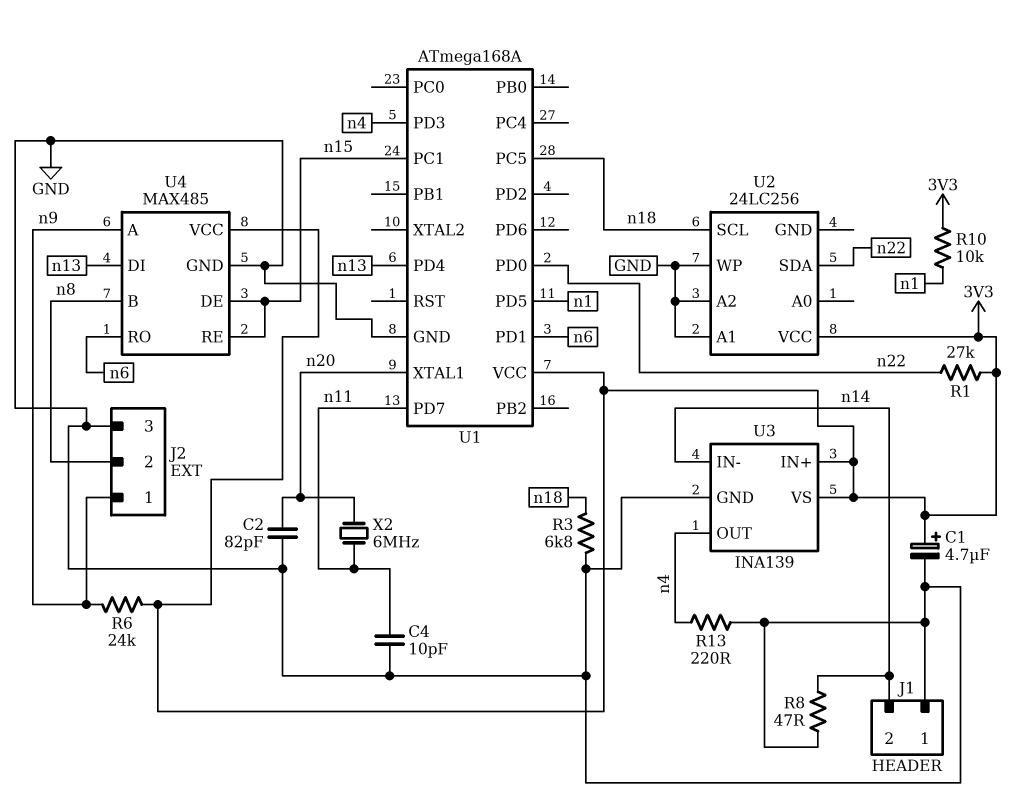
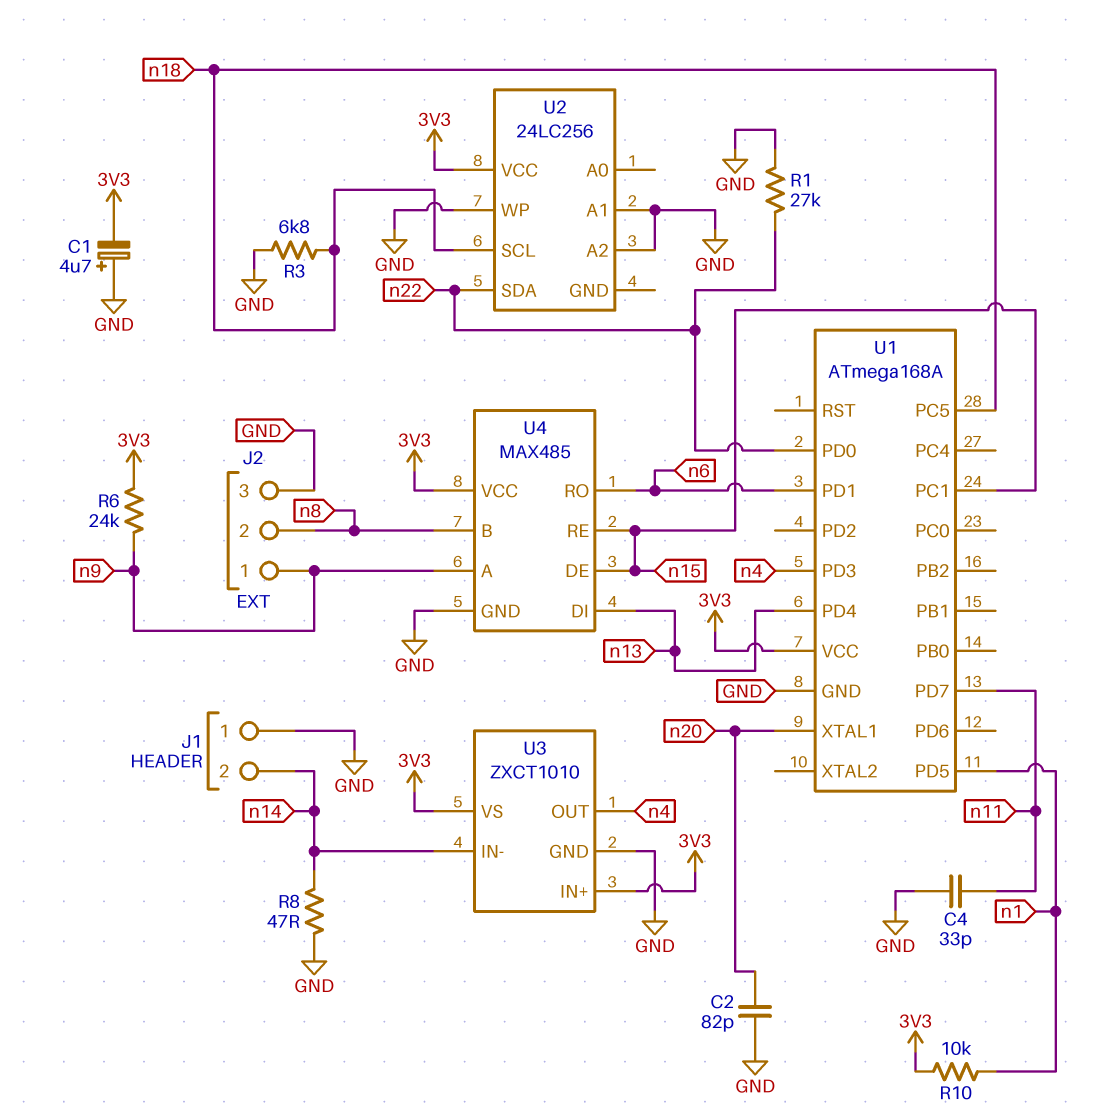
C1: 4.7uF (plus 3V3, minus GND) -> 4.7uF (plus GND, minus 3V3)
C4: 10pF (GND, n11) -> 33pF (GND, n11)
R1: 27k (3V3, n22) -> 27k (GND, n22)
R13: 220 (GND, n4) -> none
U3: INA139 -> ZXCT1010
X2: 6MHz (n11, n20) -> none

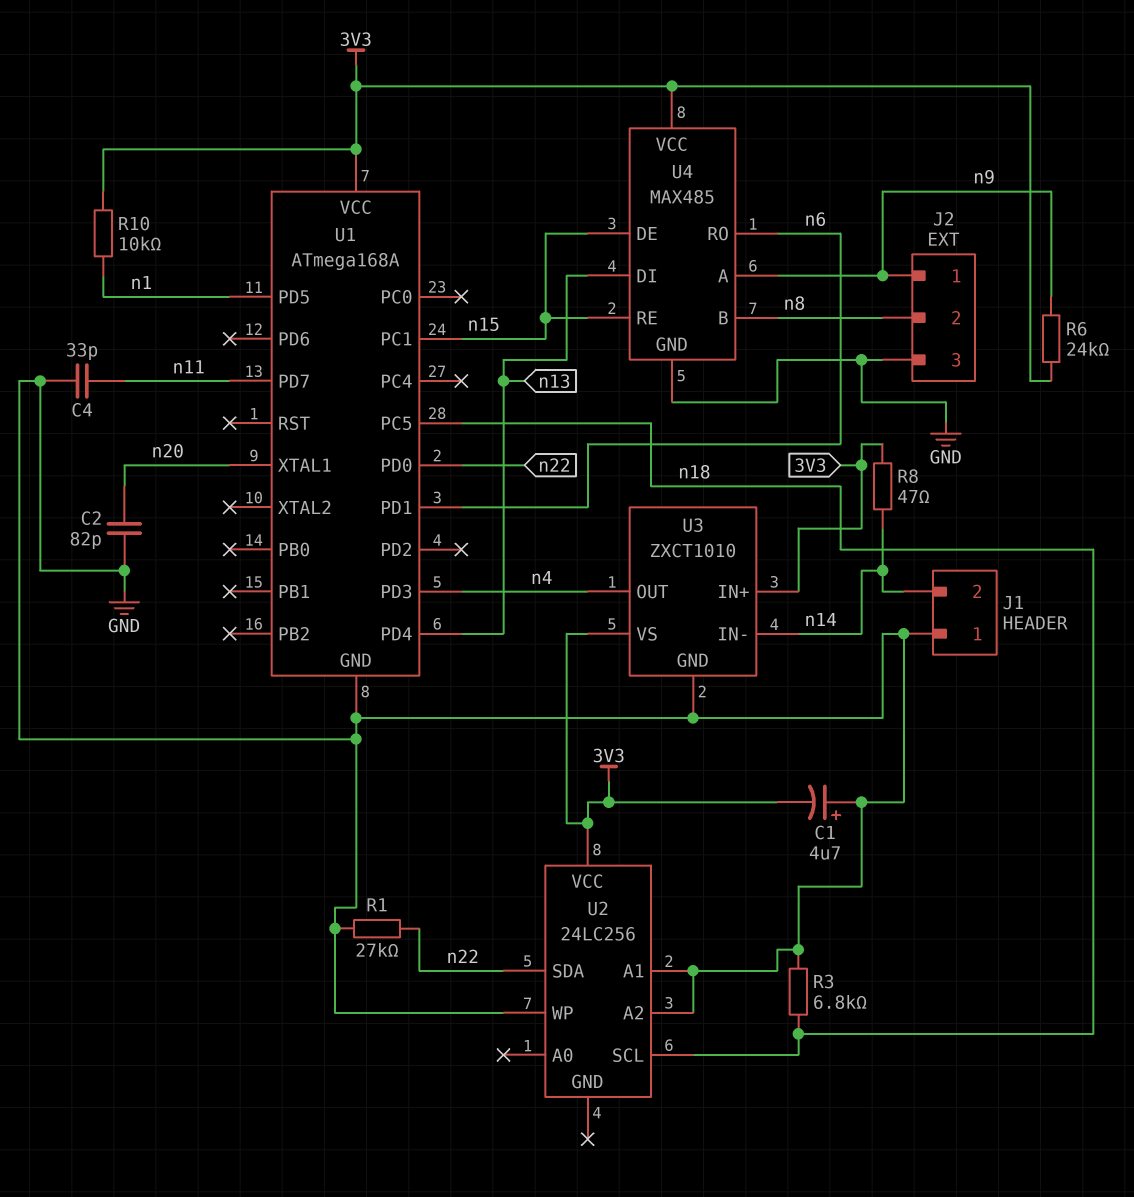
R8: 47 (GND, n14) -> 47 (3V3, n14)

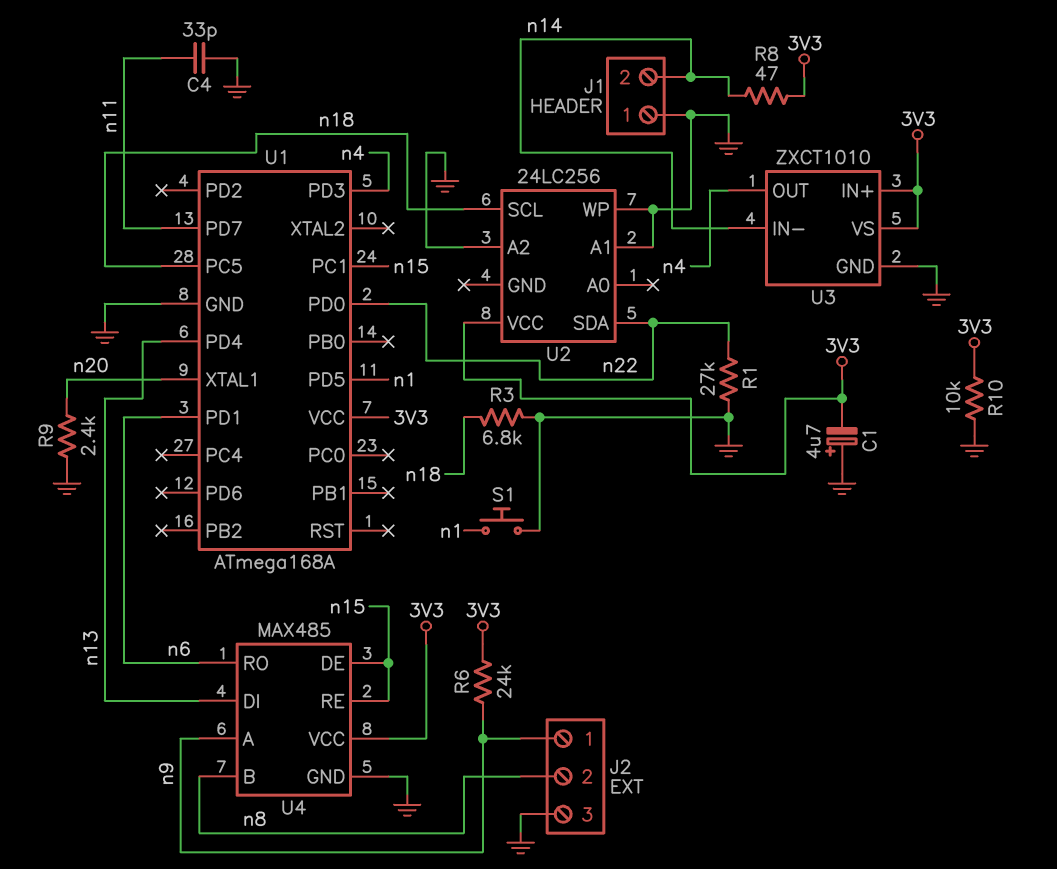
C2: 82pF (GND, n20) -> none
R9: none -> 2.4k (GND, n20)
R10: 10k (3V3, n1) -> 10k (3V3, GND)
S1: none -> button (GND, n1)

